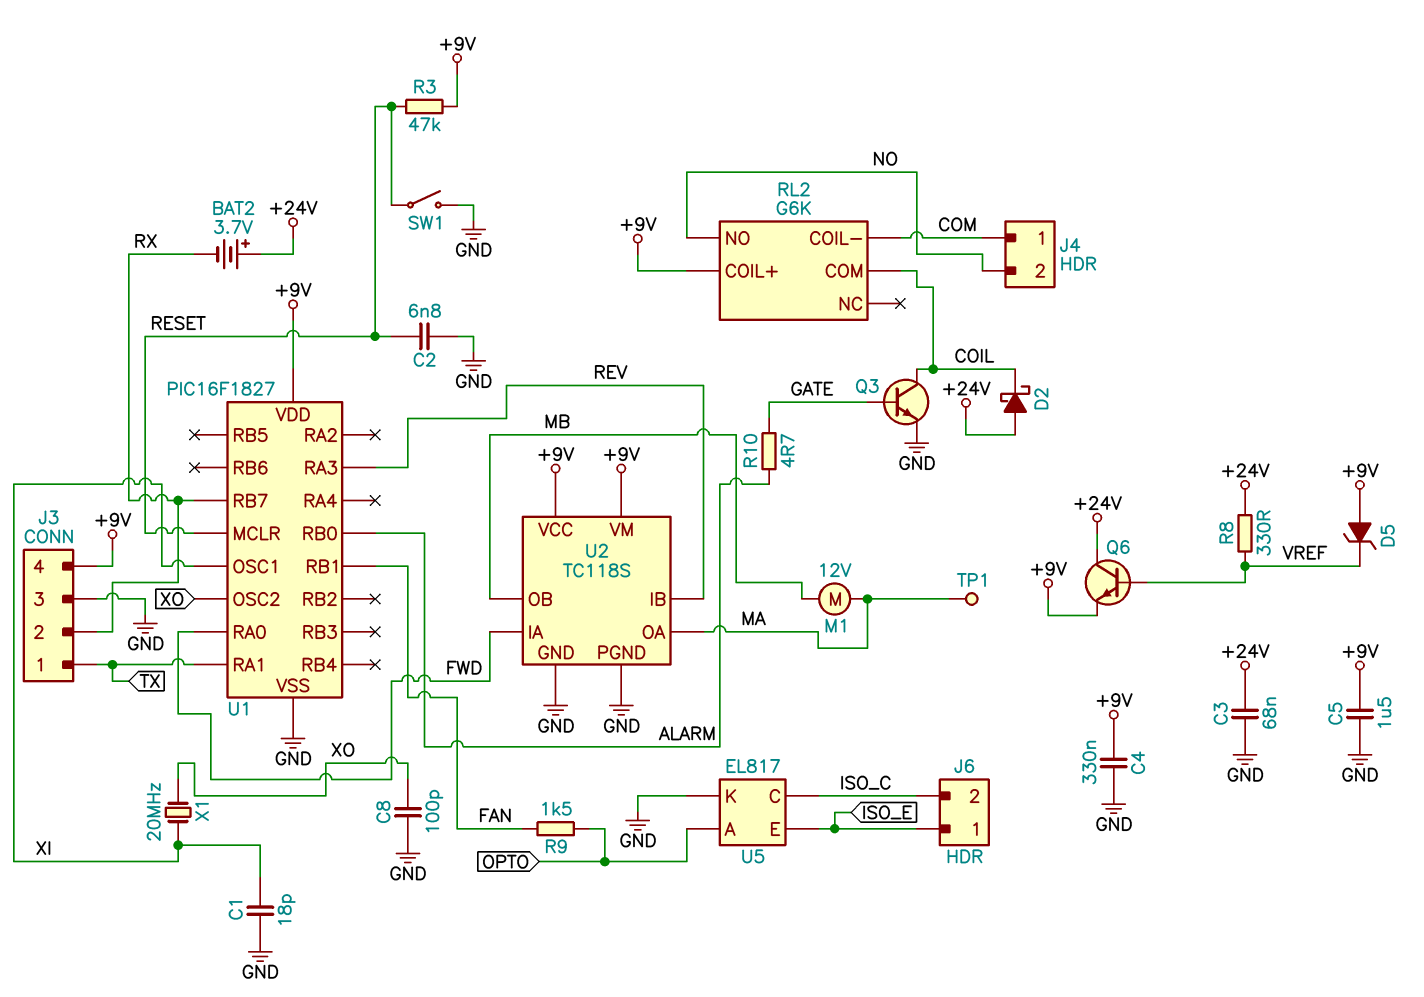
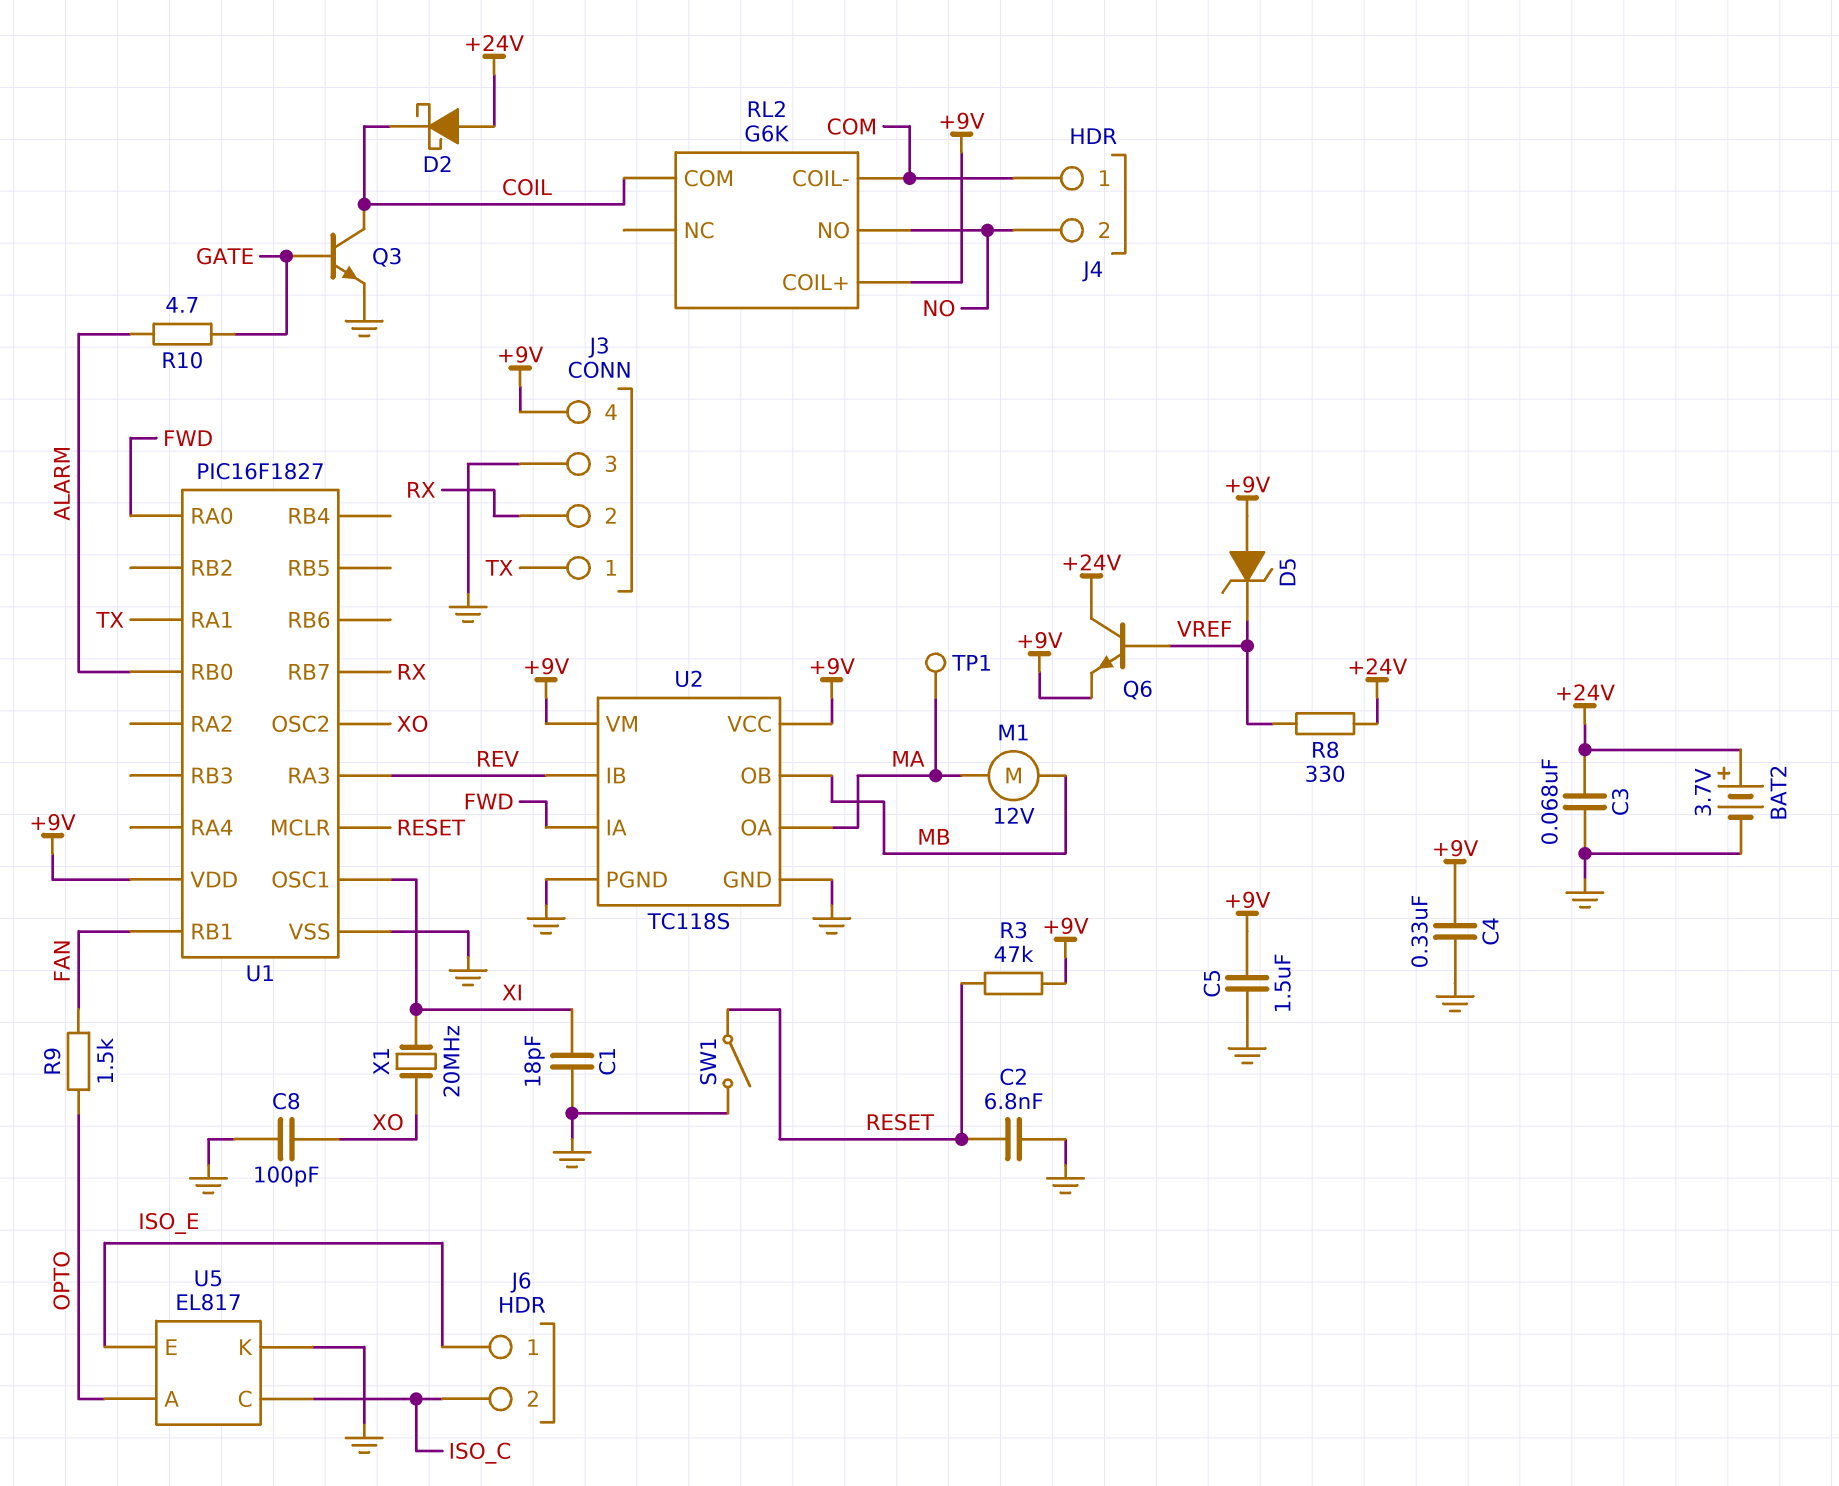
BAT2: 3.7V (plus +24V, minus RX) -> 3.7V (plus +24V, minus GND)

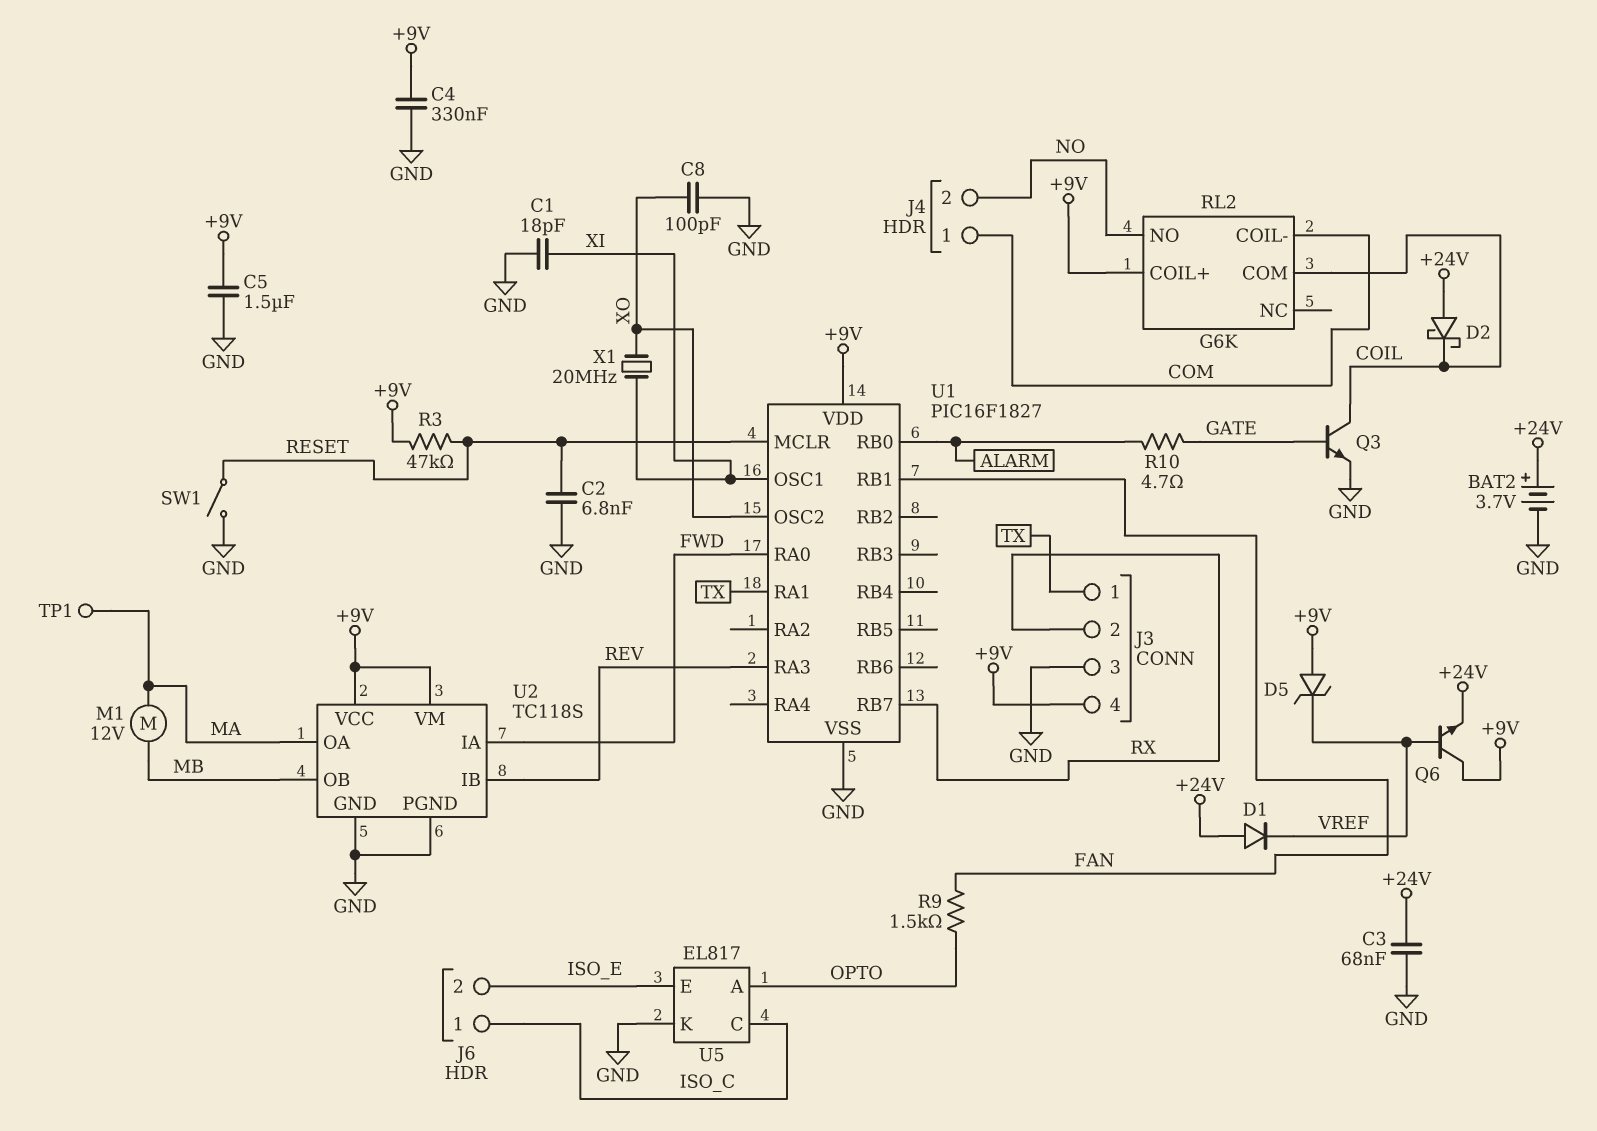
D1: none -> diode (A +24V, K VREF)
J6 pin 1: ISO_E -> ISO_C
J6 pin 2: ISO_C -> ISO_E
Q6: NPN (B VREF, C +24V, E +9V) -> NPN (B VREF, C +9V, E +24V)
R8: 330 (+24V, VREF) -> none

